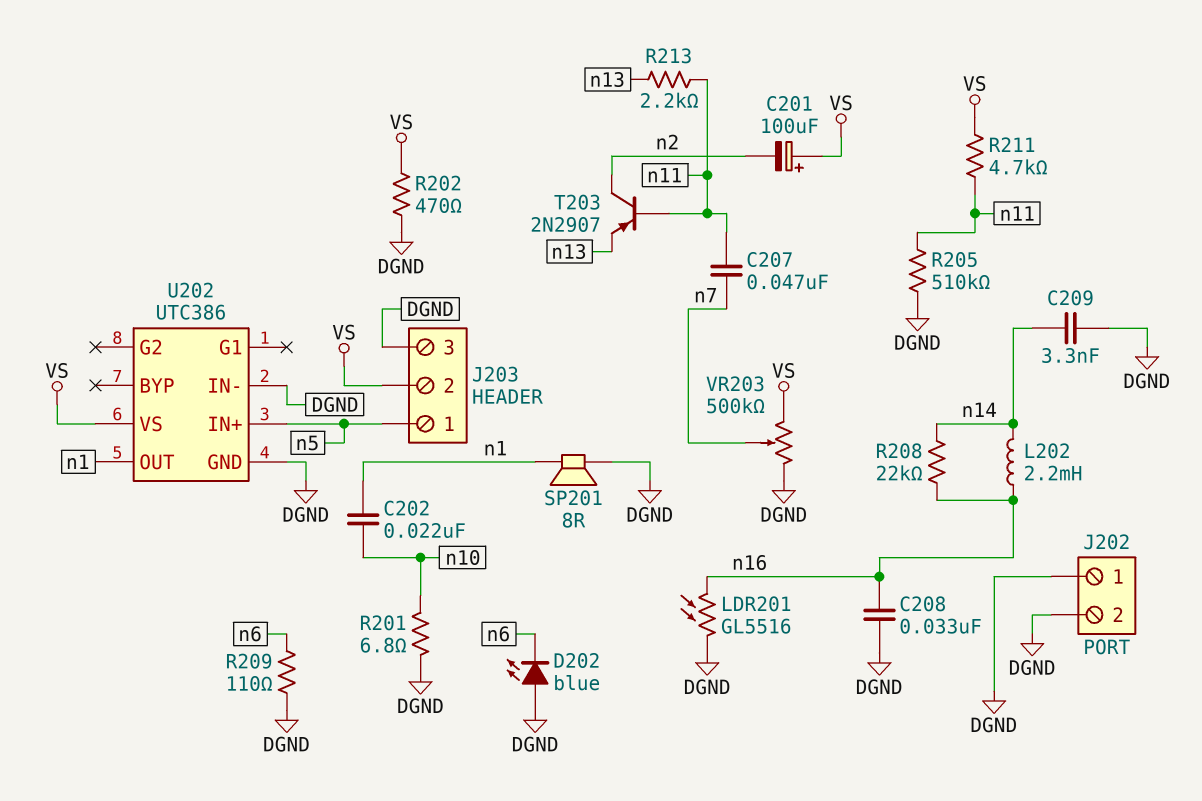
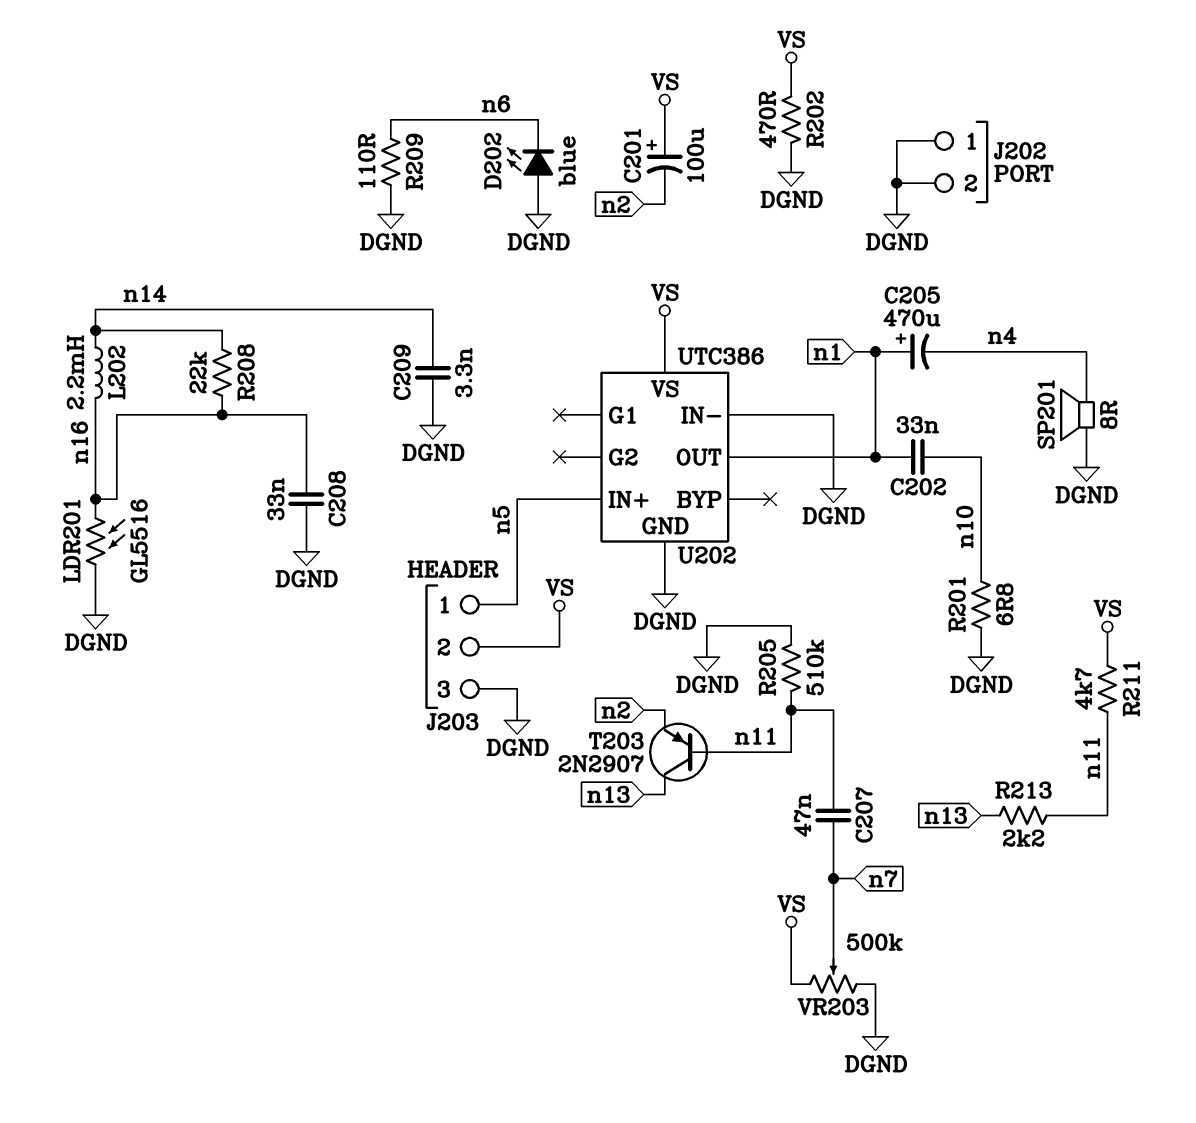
C202: 22nF (n1, n10) -> 33nF (n1, n10)
C205: none -> 470uF (plus n1, minus n4)
SP201: speaker 8R (DGND, n1) -> speaker 8R (DGND, n4)
T203: PNP 2N2907 (B n11, C n2, E n13) -> PNP 2N2907 (B n11, C n13, E n2)

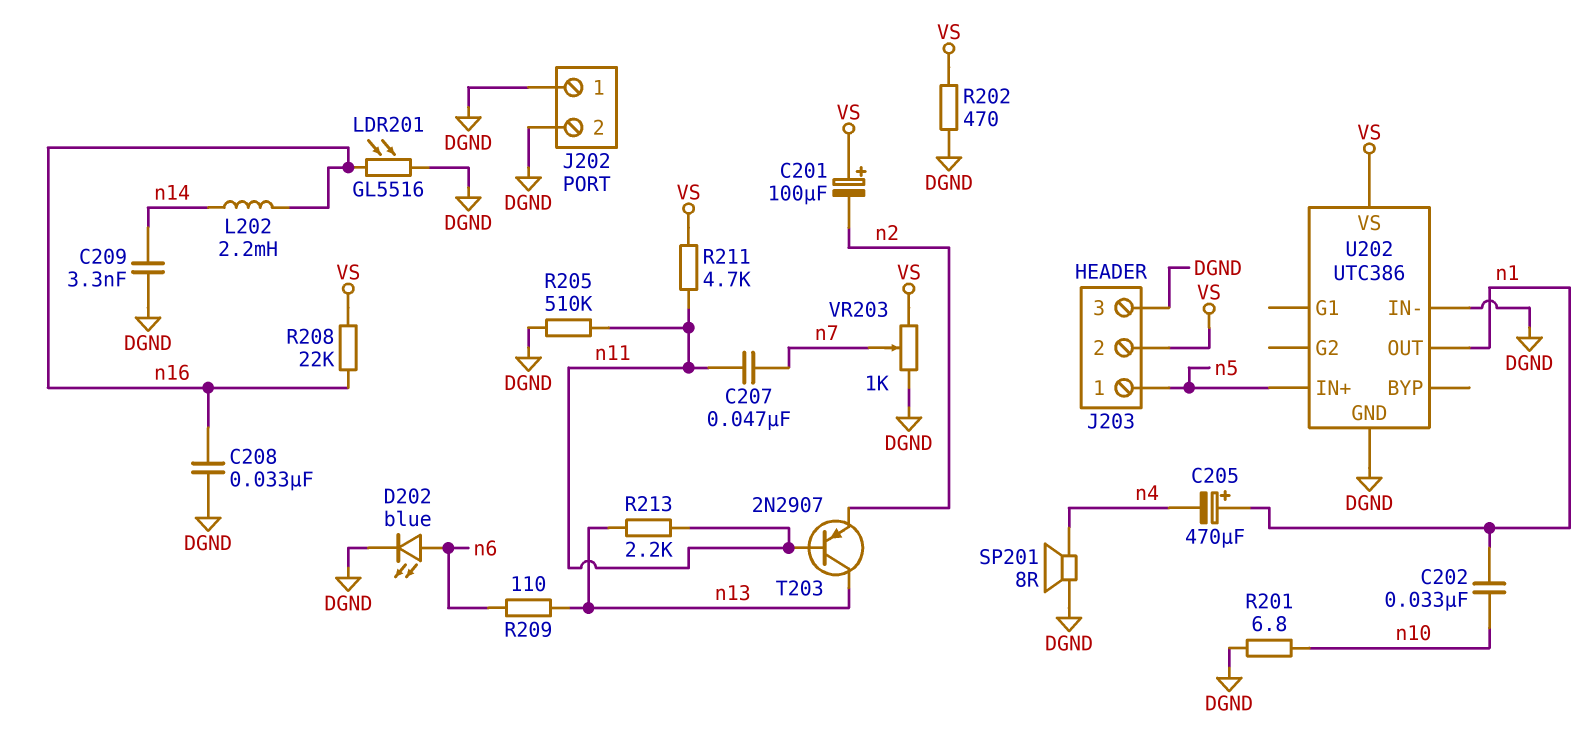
D202: LED blue (A DGND, K n6) -> LED blue (A n6, K DGND)
R208: 22k (n14, n16) -> 22k (VS, n16)
R209: 110 (DGND, n6) -> 110 (n6, n13)
VR203: 500k (DGND, VS, wiper n7) -> 1k (DGND, VS, wiper n7)

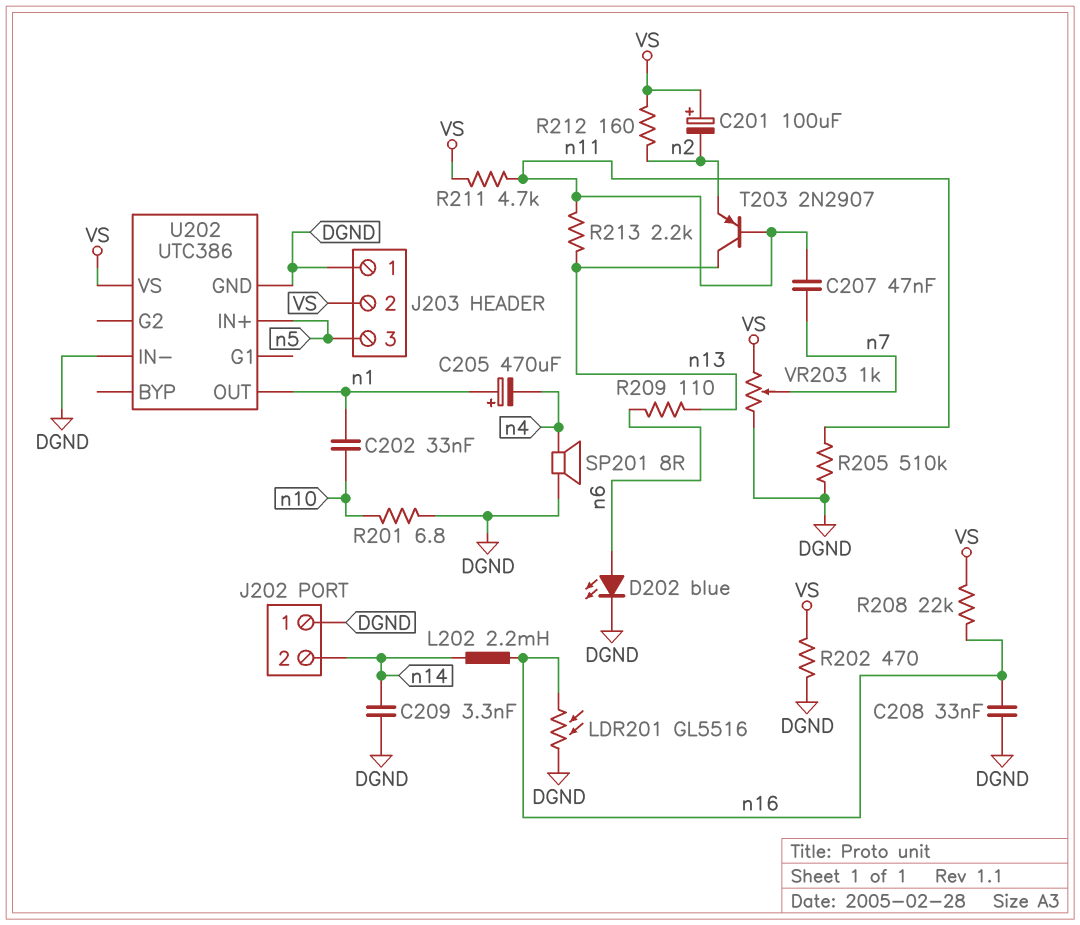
J202 pin 2: DGND -> n14
J203 pin 1: n5 -> DGND
J203 pin 3: DGND -> n5
R212: none -> 160 (VS, n2)

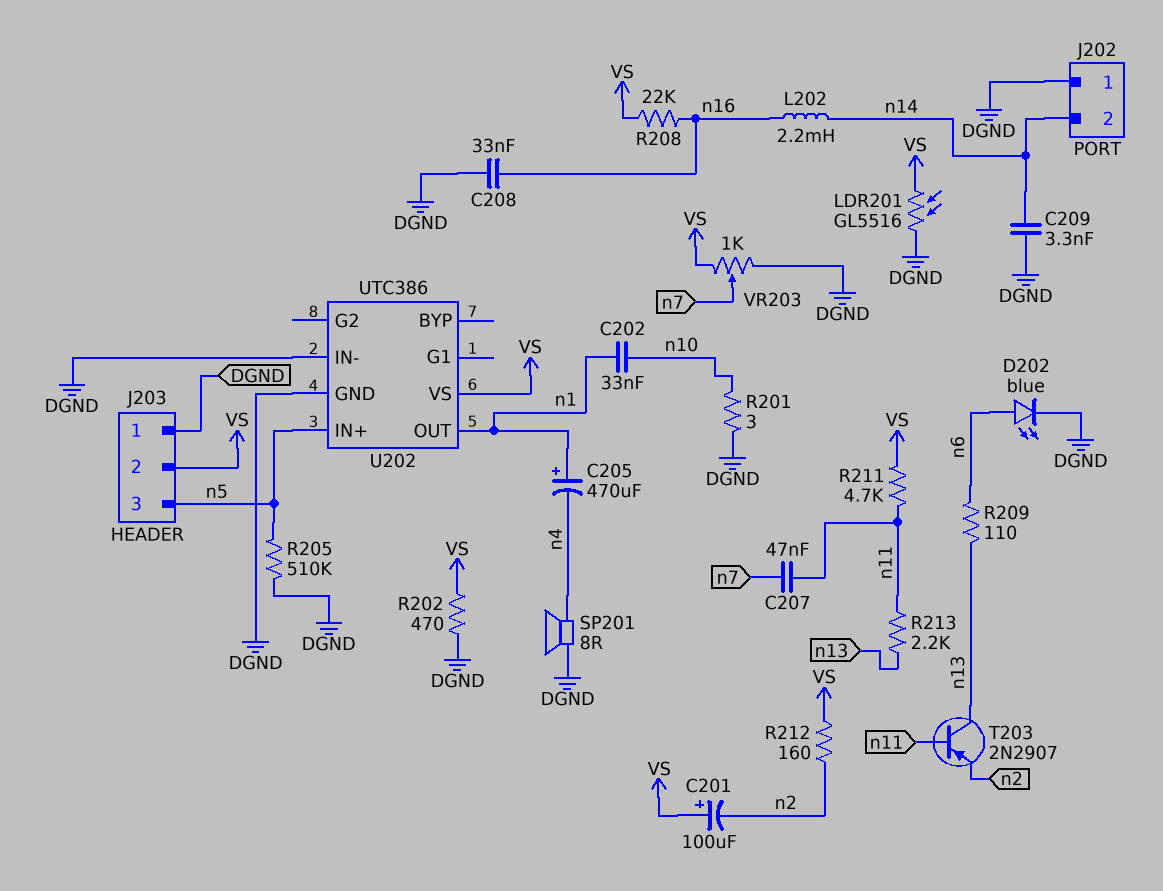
LDR201: GL5516 (DGND, n16) -> GL5516 (DGND, VS)
R201: 6.8 (DGND, n10) -> 3 (DGND, n10)
R205: 510k (DGND, n11) -> 510k (DGND, n5)

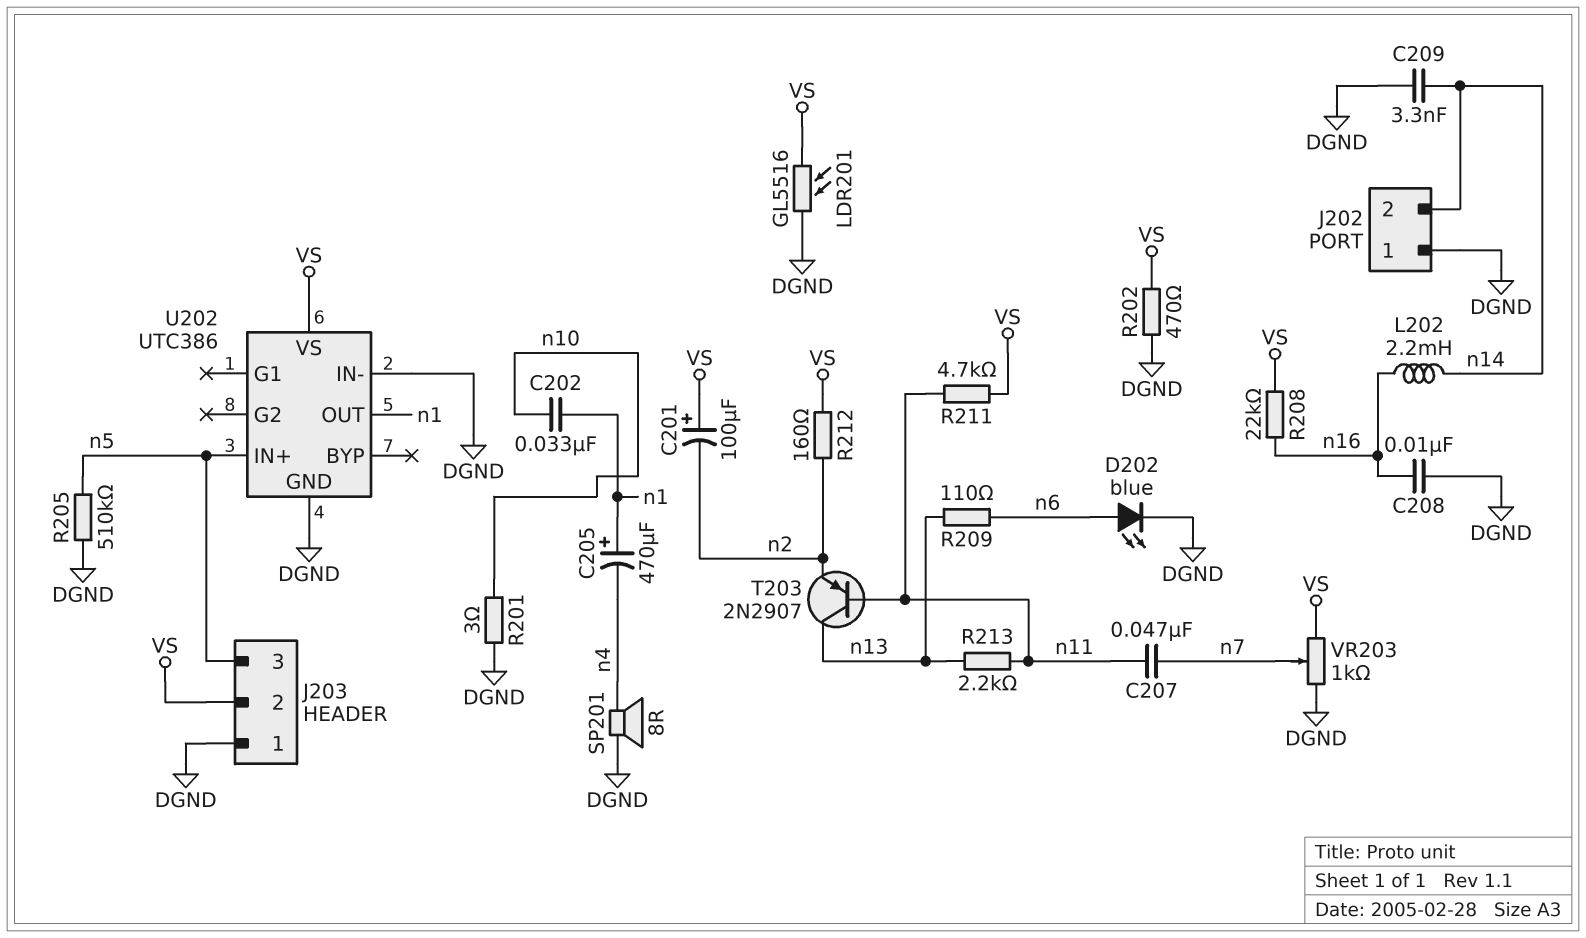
C208: 33nF (DGND, n16) -> 10nF (DGND, n16)

